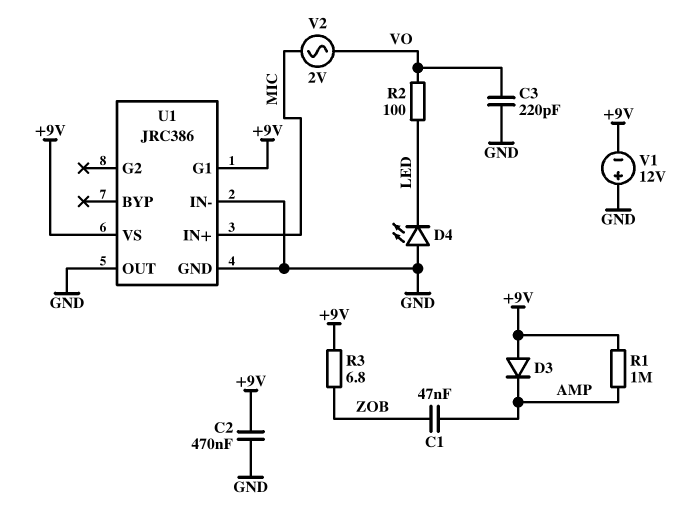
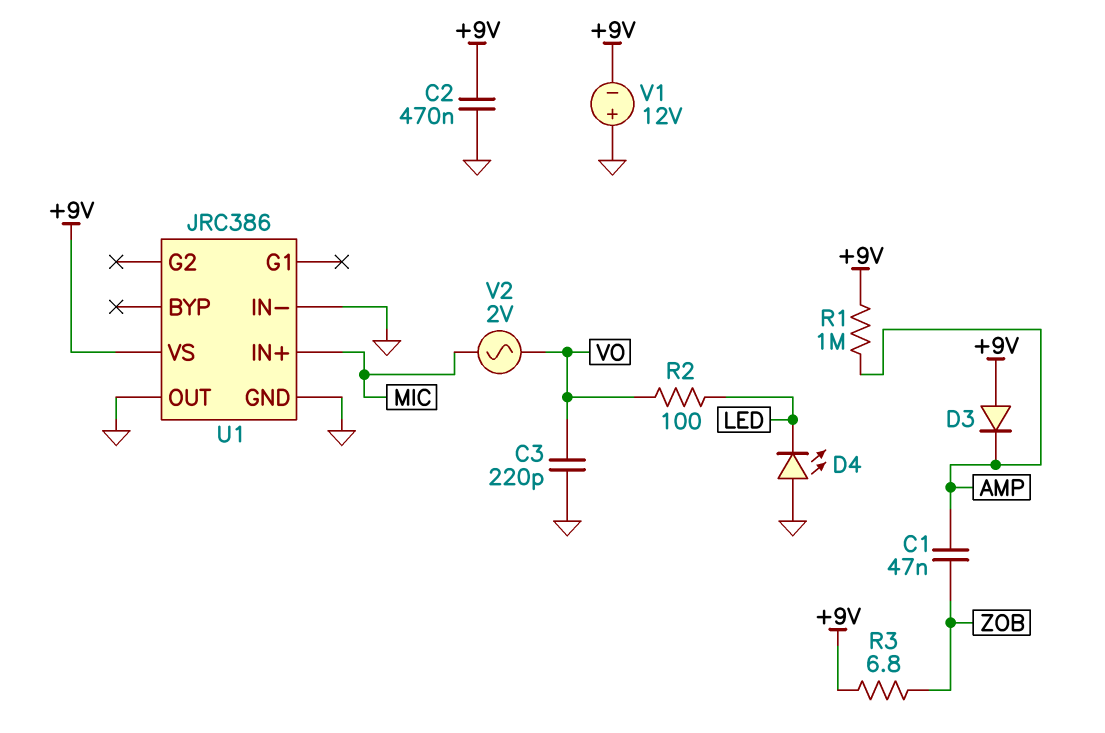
U1 pin G1: +9V -> none

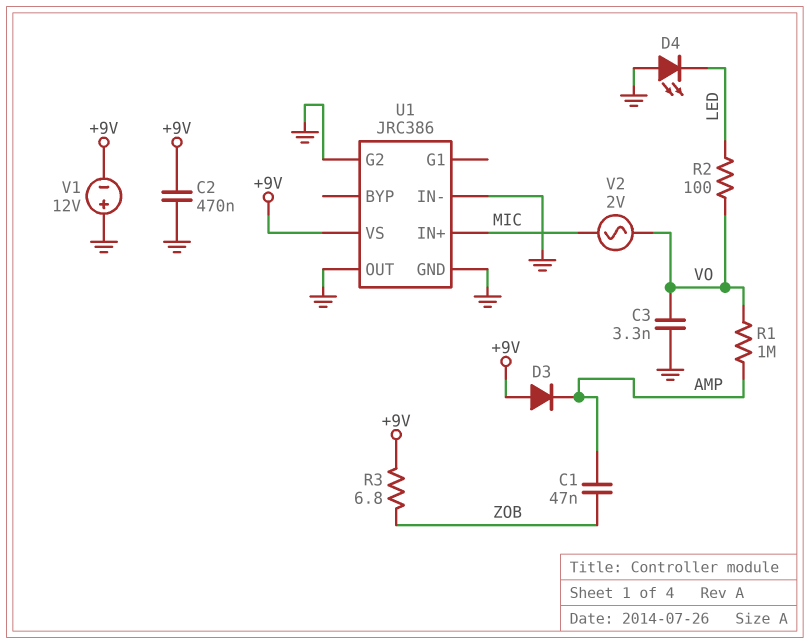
C3: 220pF (GND, VO) -> 3.3nF (GND, VO)
R1: 1M (+9V, AMP) -> 1M (AMP, VO)
U1 pin G2: none -> GND

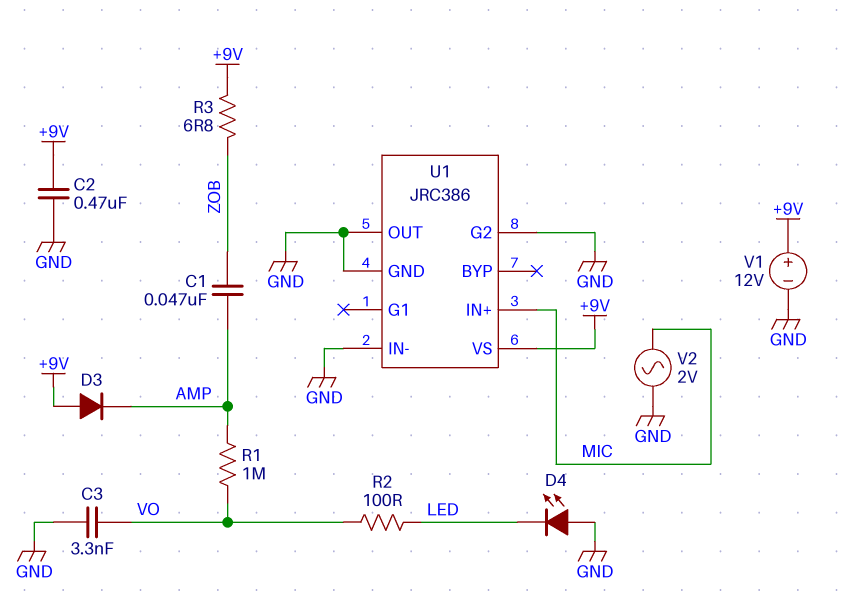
V1: 12V (plus GND, minus +9V) -> 12V (plus +9V, minus GND)
V2: AC 2V (MIC, VO) -> AC 2V (GND, MIC)

